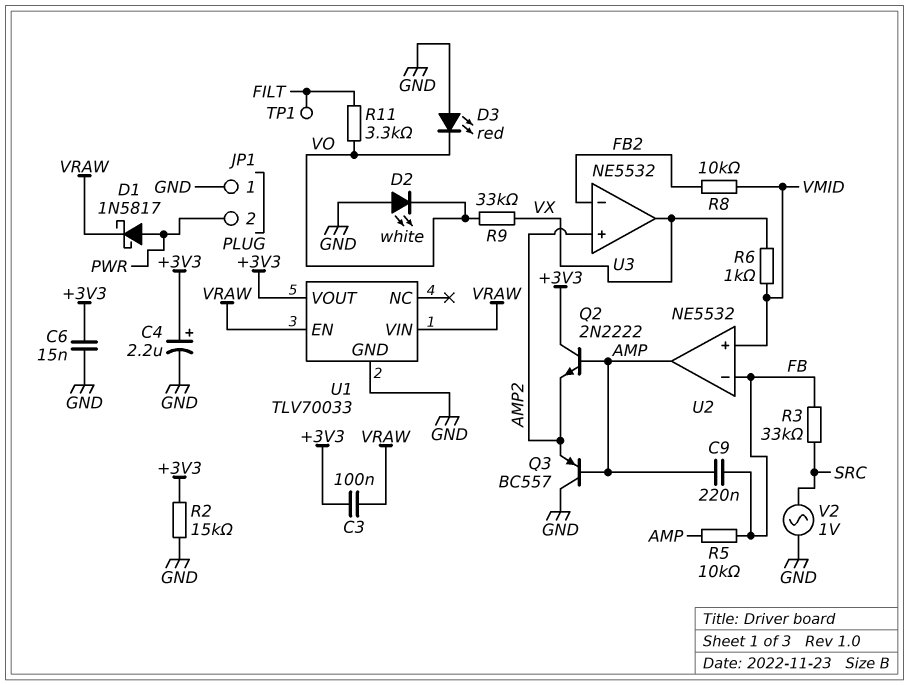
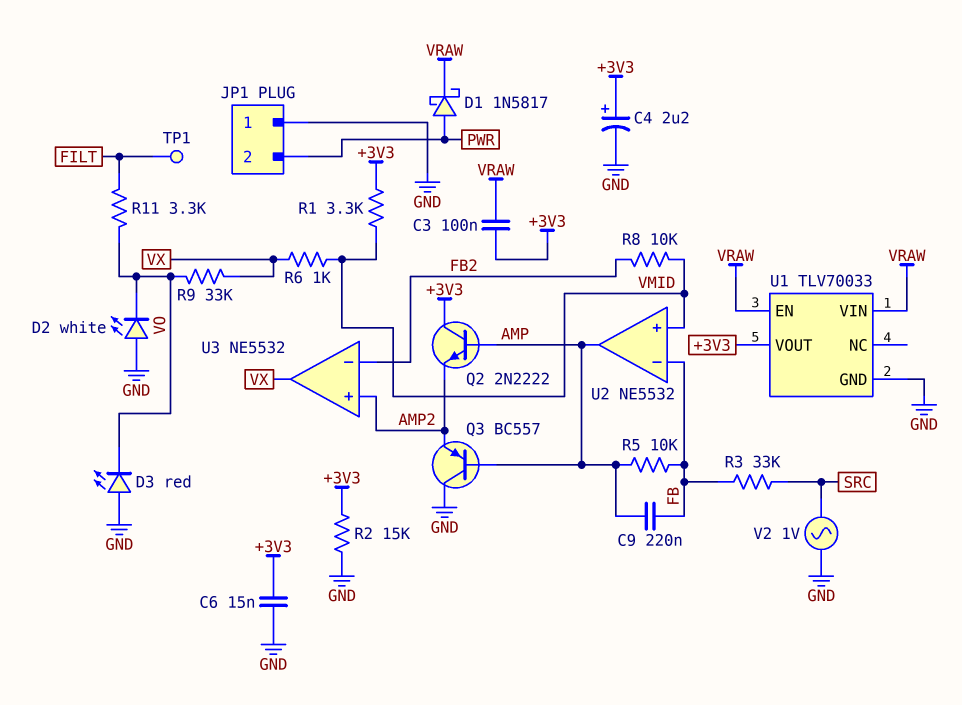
R1: none -> 3.3k (+3V3, VMID)

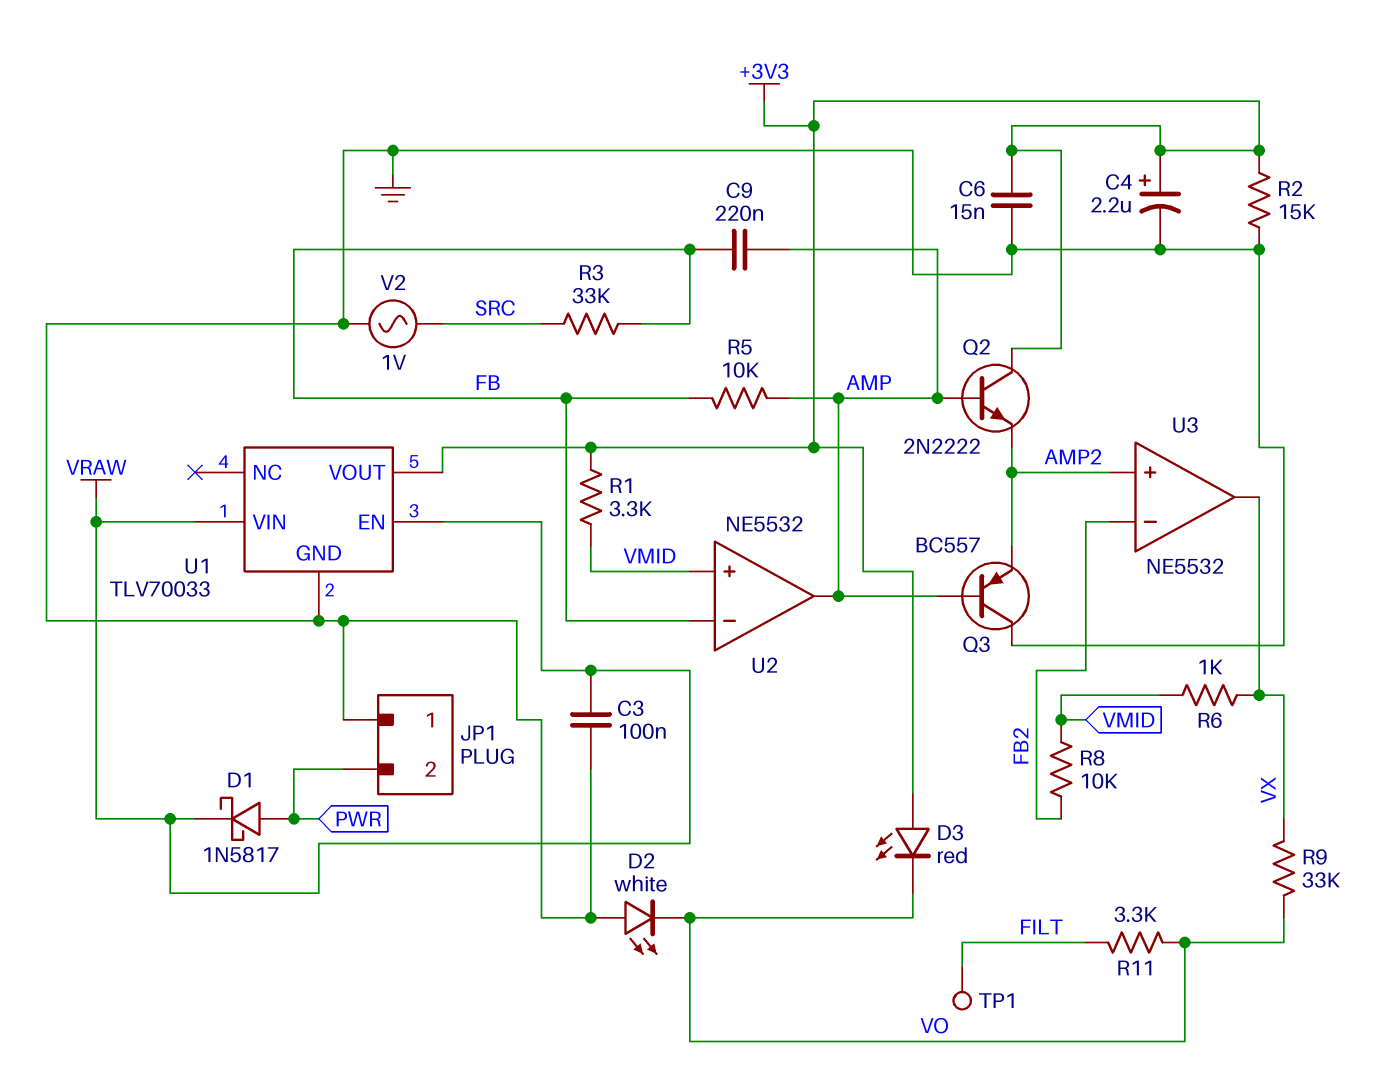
C3: 100nF (+3V3, VRAW) -> 100nF (GND, VRAW)
D3: LED red (A GND, K VO) -> LED red (A +3V3, K VO)

